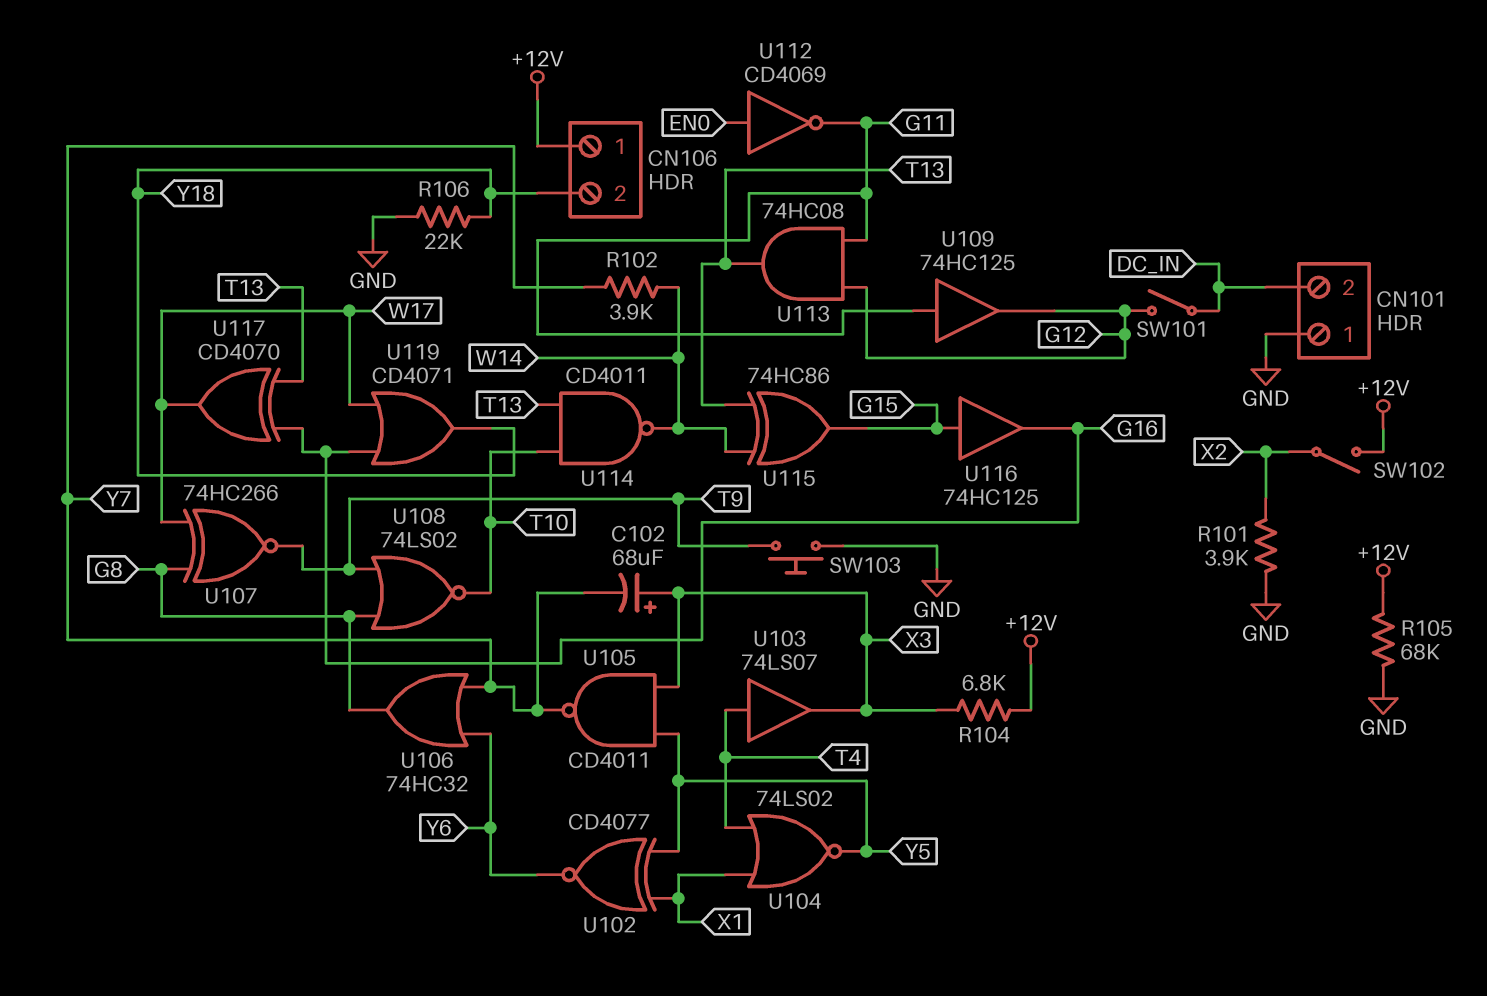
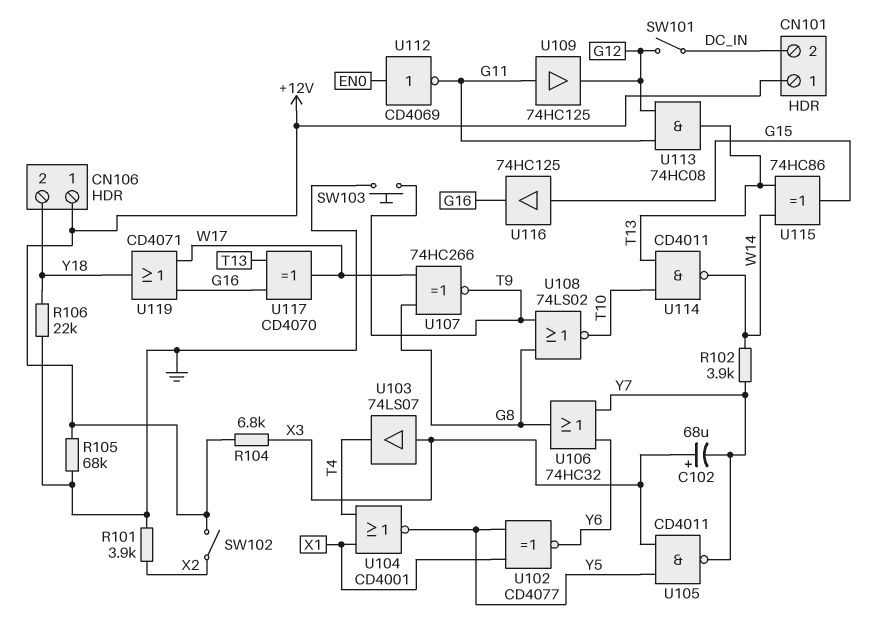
CN101 pin 1: GND -> +12V
U103: buffer 74LS07 (in T4, out X3) -> buffer 74LS07 (in X3, out T4)
U104: NOR 74LS02 (in T4, in X1, out Y5) -> NOR CD4001 (in T4, in X1, out Y5)

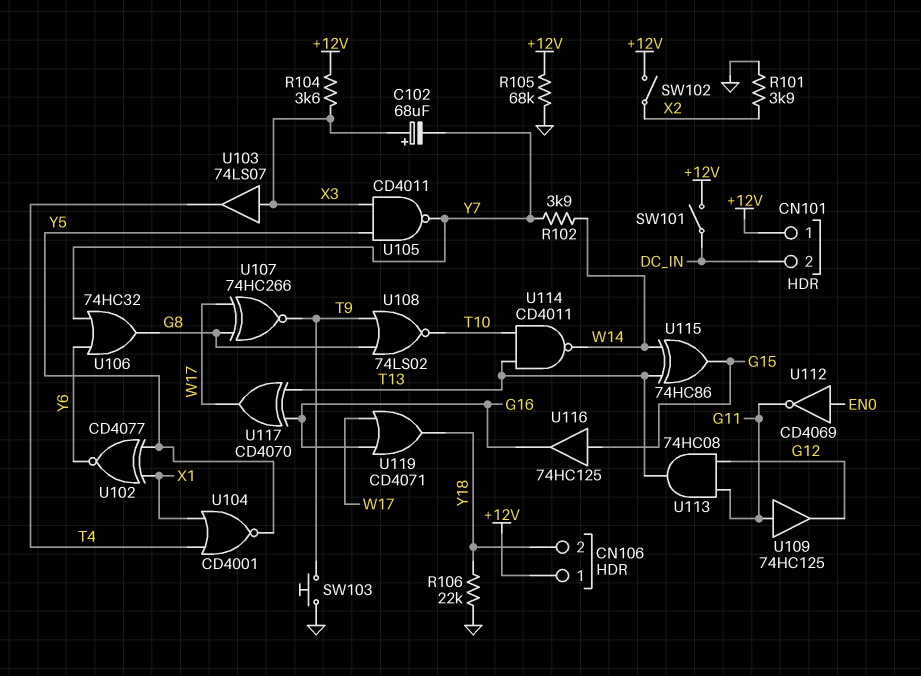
R104: 6.8k (+12V, X3) -> 3.6k (+12V, X3)
SW101: switch (DC_IN, G12) -> switch (+12V, DC_IN)

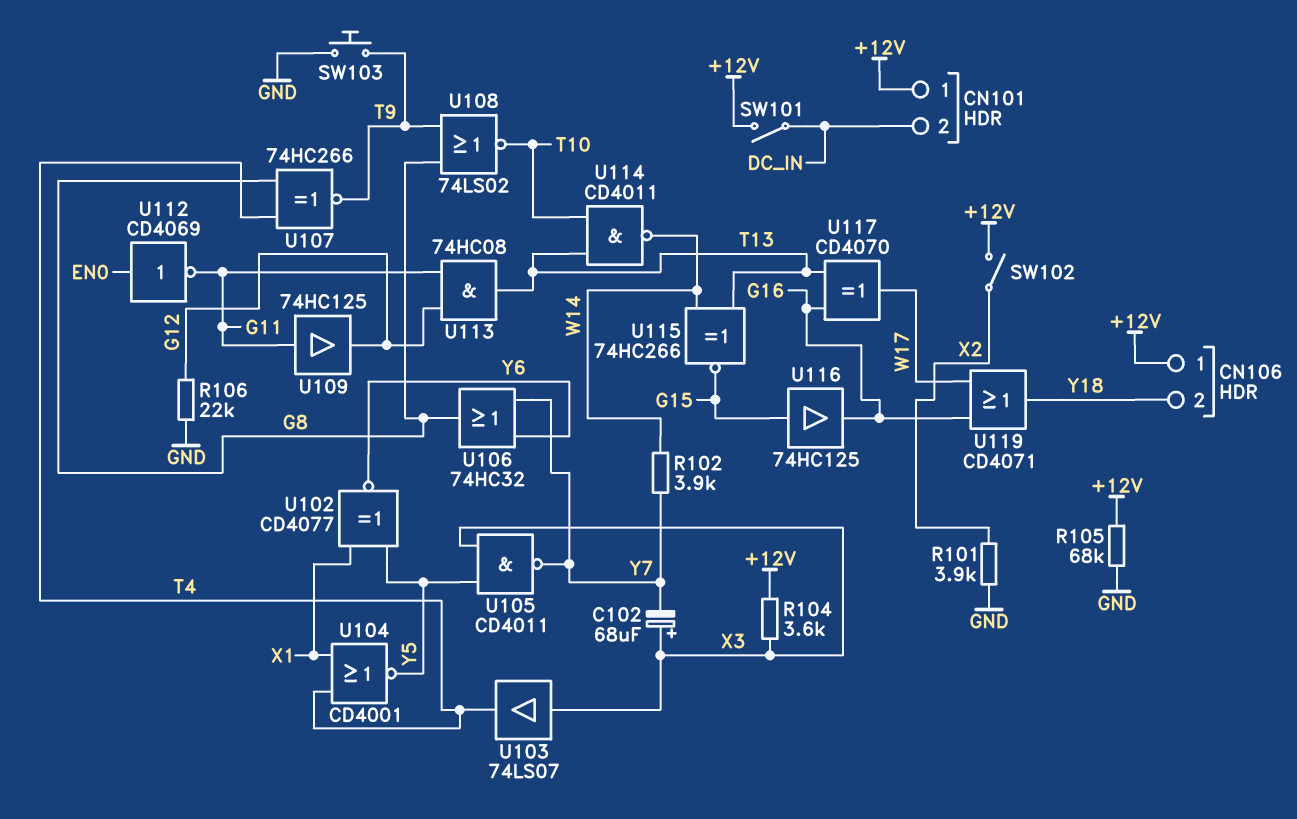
R106: 22k (GND, Y18) -> 22k (G12, GND)
U107: XNOR 74HC266 (in G8, in W17, out T9) -> XNOR 74HC266 (in G8, in T4, out T9)
U115: XOR 74HC86 (in T13, in W14, out G15) -> XNOR 74HC266 (in T13, in W14, out G15)

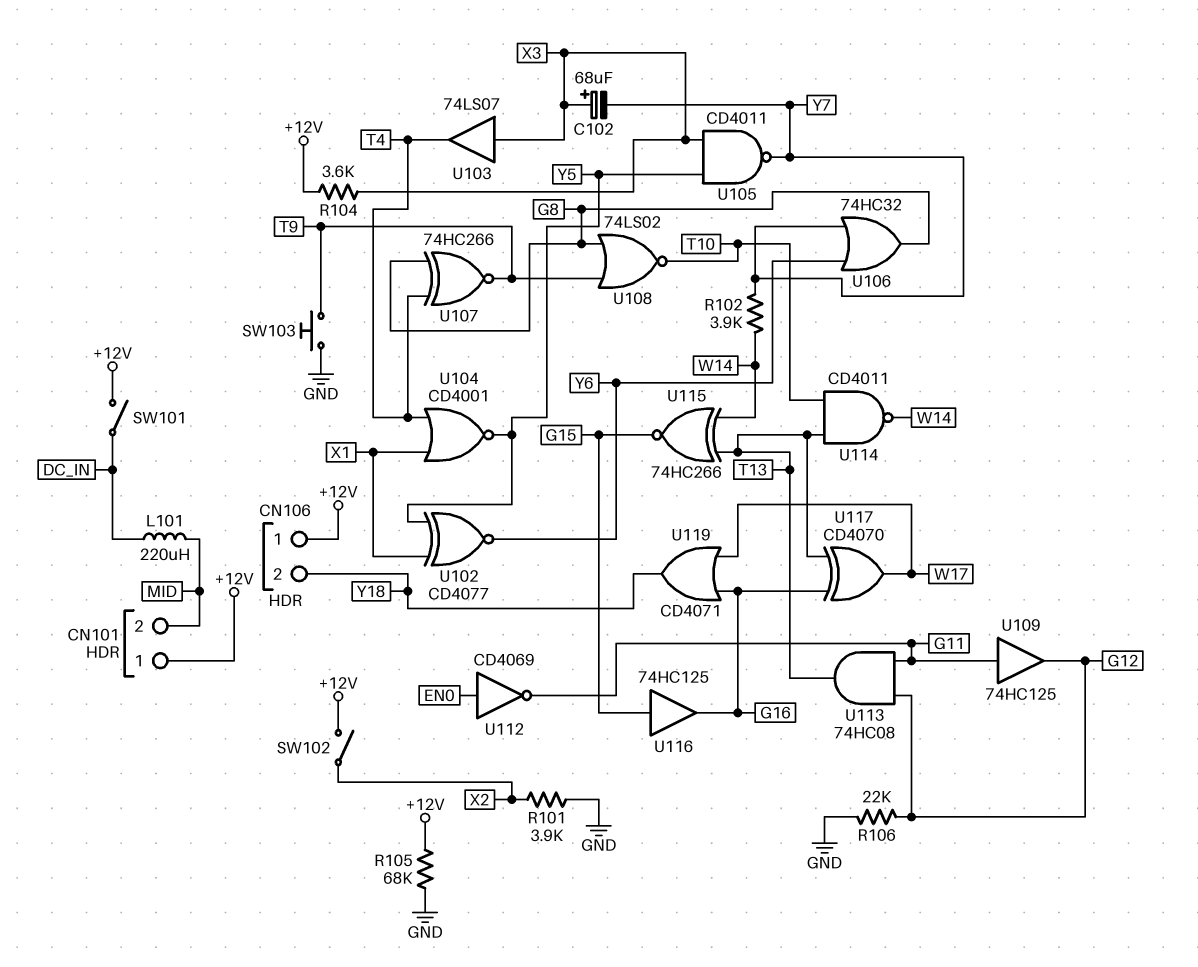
CN101 pin 2: DC_IN -> MID
L101: none -> 220uH (DC_IN, MID)

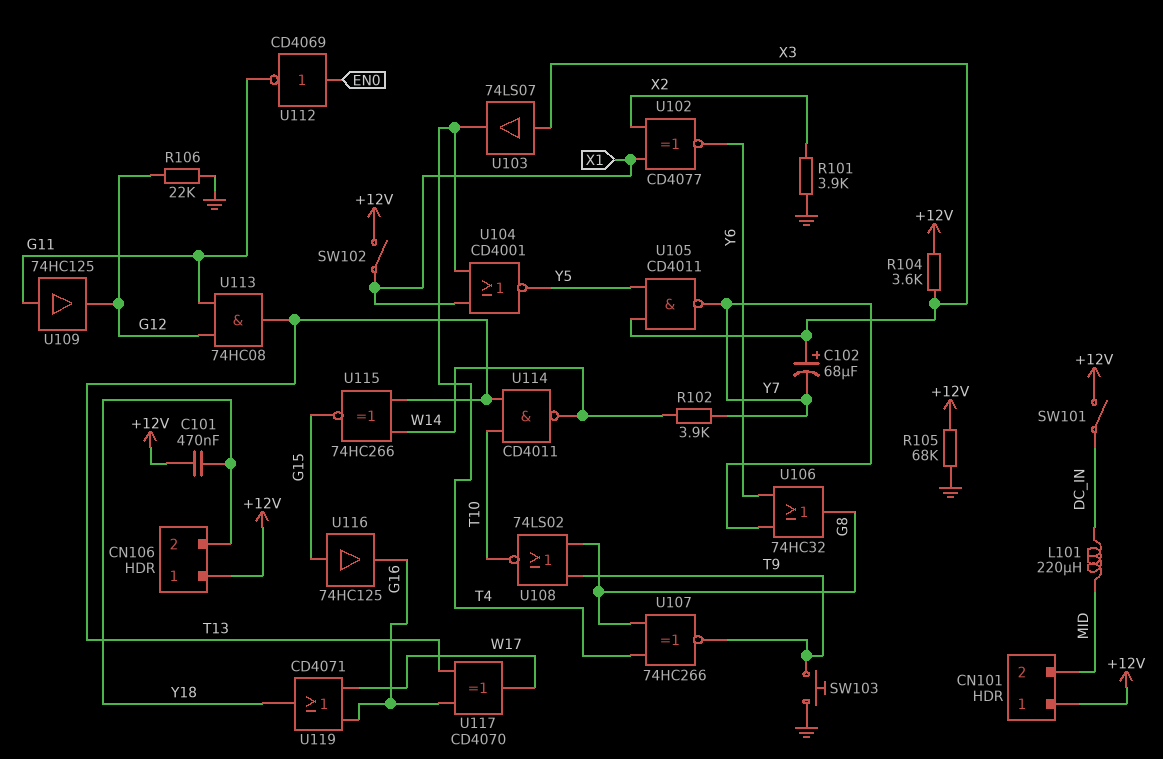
C101: none -> 470nF (+12V, Y18)
SW102: switch (+12V, X2) -> switch (+12V, X1)
U102: XNOR CD4077 (in X1, in Y5, out Y6) -> XNOR CD4077 (in X1, in X2, out Y6)

